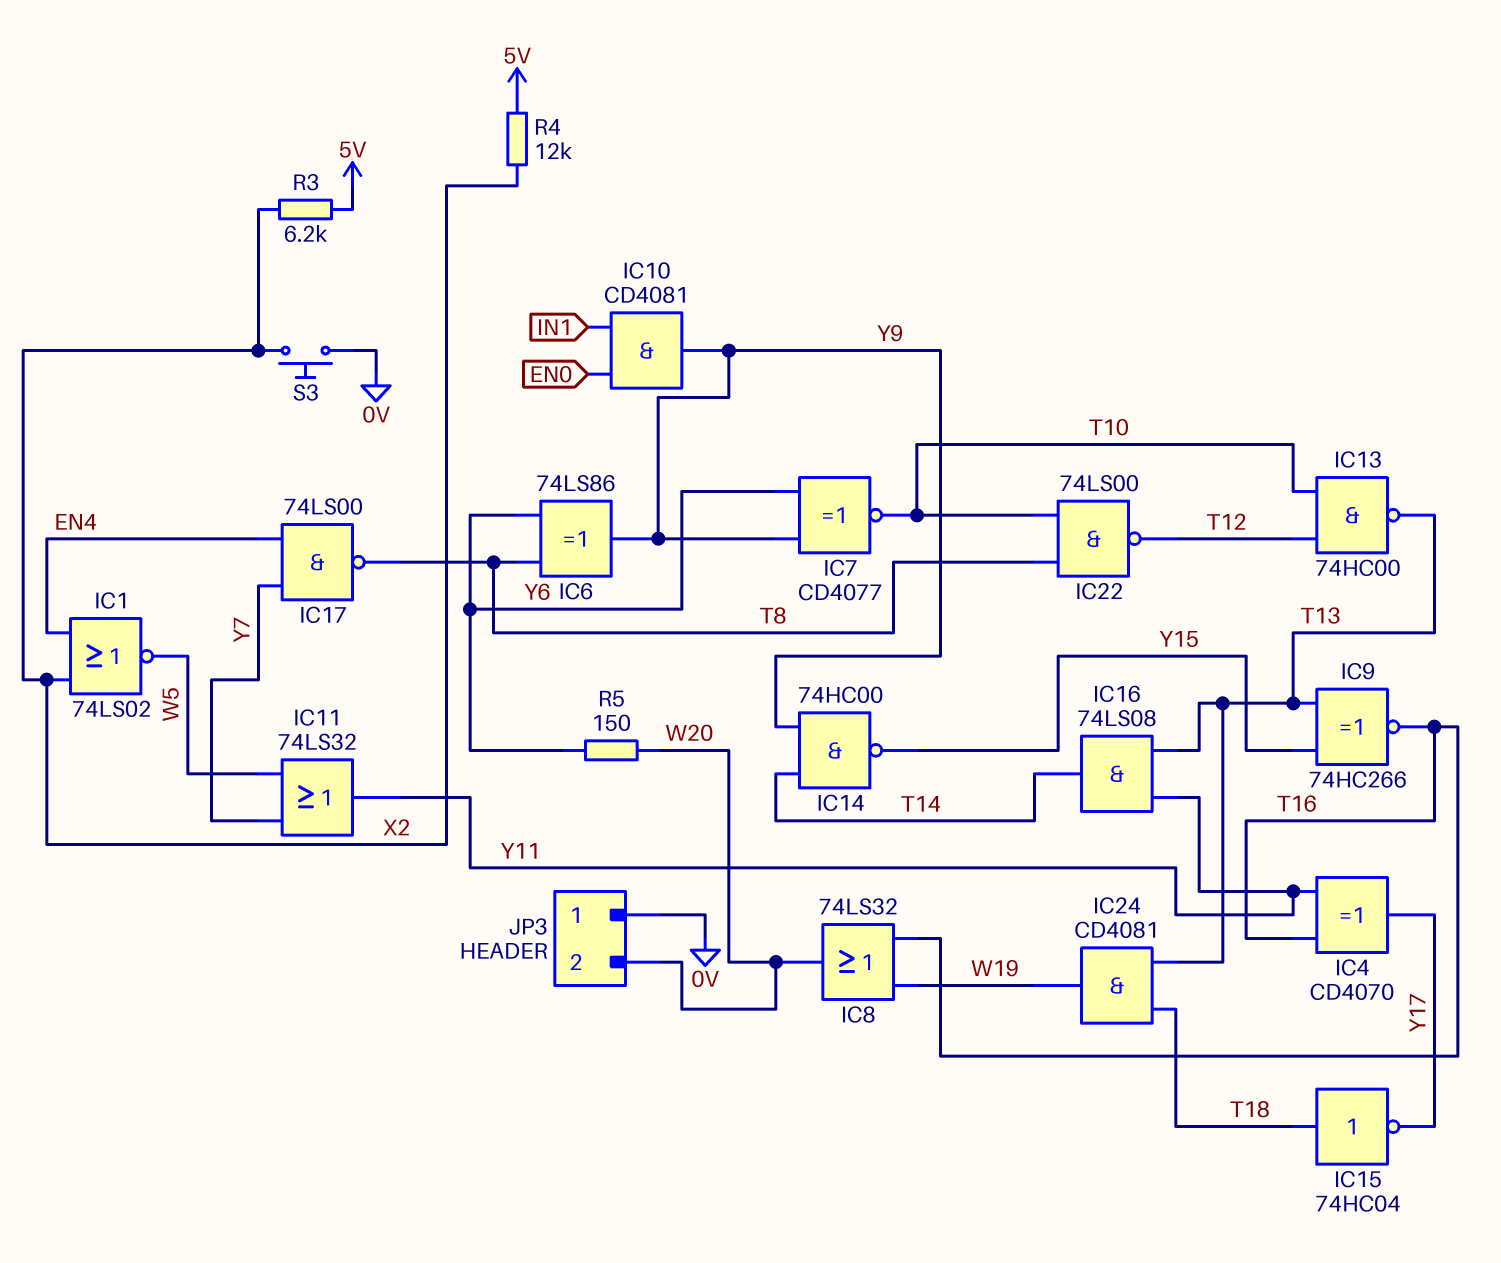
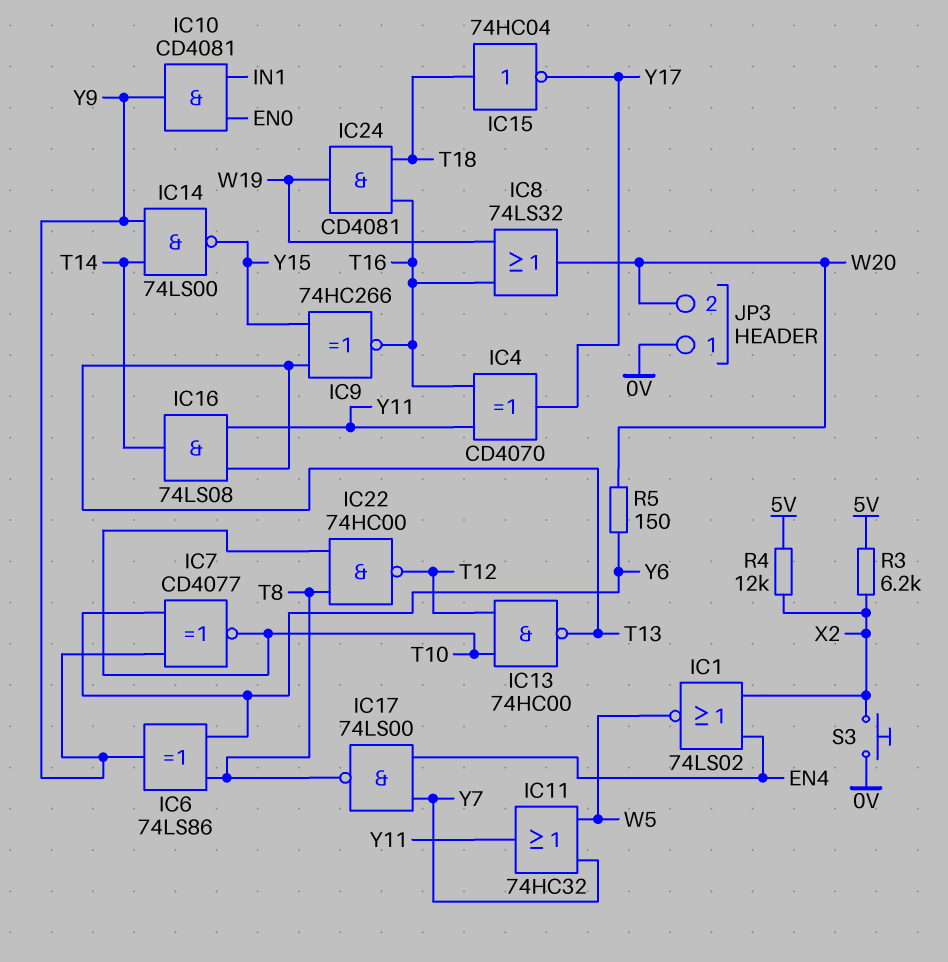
IC11: OR 74LS32 (in W5, in Y7, out Y11) -> OR 74HC32 (in W5, in Y7, out Y11)
IC14: NAND 74HC00 (in T14, in Y9, out Y15) -> NAND 74LS00 (in T14, in Y9, out Y15)
IC22: NAND 74LS00 (in T8, in T10, out T12) -> NAND 74HC00 (in T8, in T10, out T12)
IC24: AND CD4081 (in T13, in T18, out W19) -> AND CD4081 (in T16, in T18, out W19)

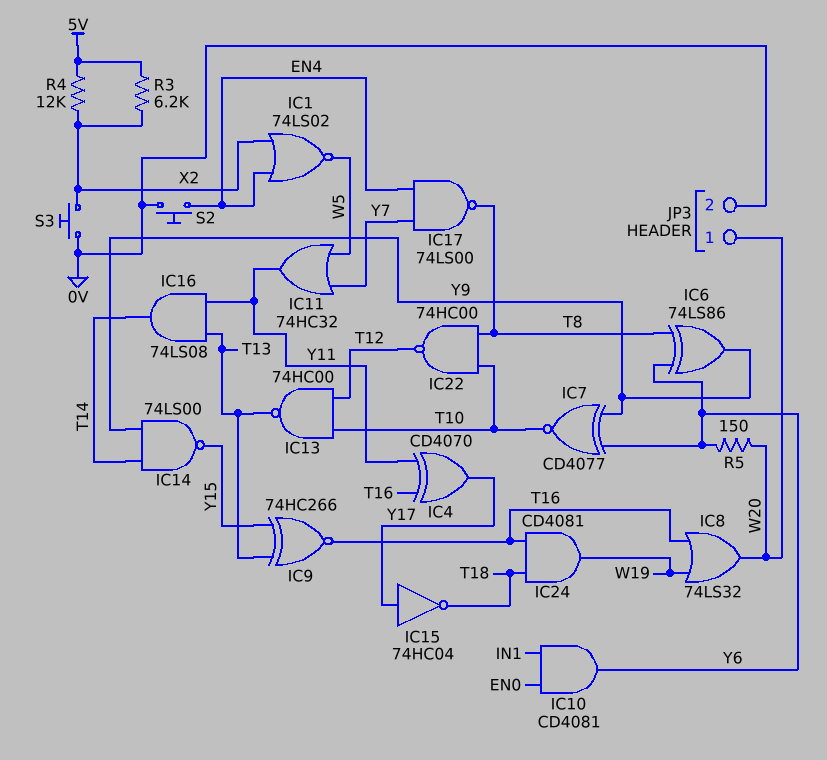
IC10: AND CD4081 (in EN0, in IN1, out Y9) -> AND CD4081 (in EN0, in IN1, out Y6)
IC15: NOT 74HC04 (in T18, out Y17) -> NOT 74HC04 (in Y17, out T18)
JP3 pin 1: 0V -> W20
JP3 pin 2: W20 -> 0V
S2: none -> button (0V, EN4)

